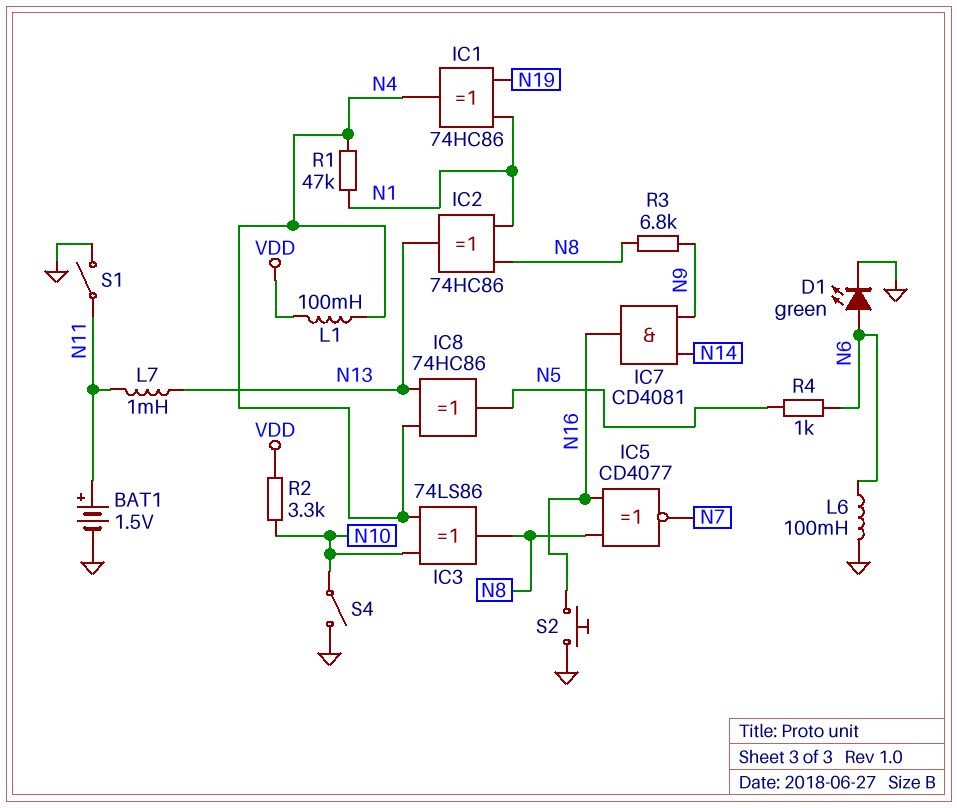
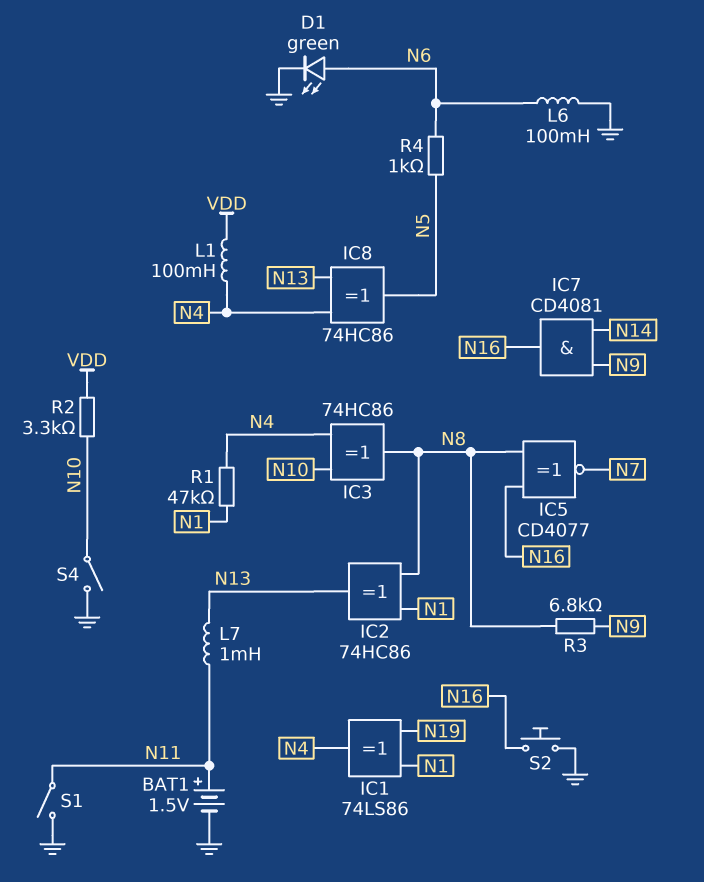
IC1: XOR 74HC86 (in N1, in N19, out N4) -> XOR 74LS86 (in N1, in N19, out N4)
IC3: XOR 74LS86 (in N4, in N10, out N8) -> XOR 74HC86 (in N4, in N10, out N8)

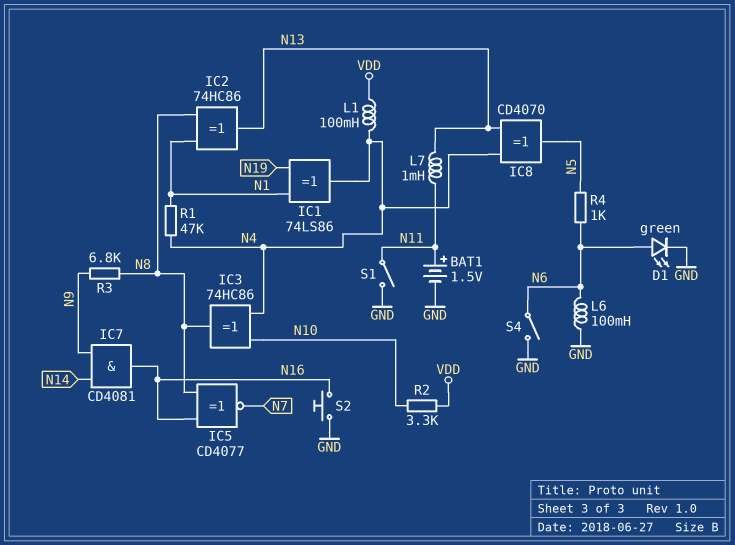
IC8: XOR 74HC86 (in N4, in N13, out N5) -> XOR CD4070 (in N4, in N13, out N5)
S4: switch (GND, N10) -> switch (GND, N6)

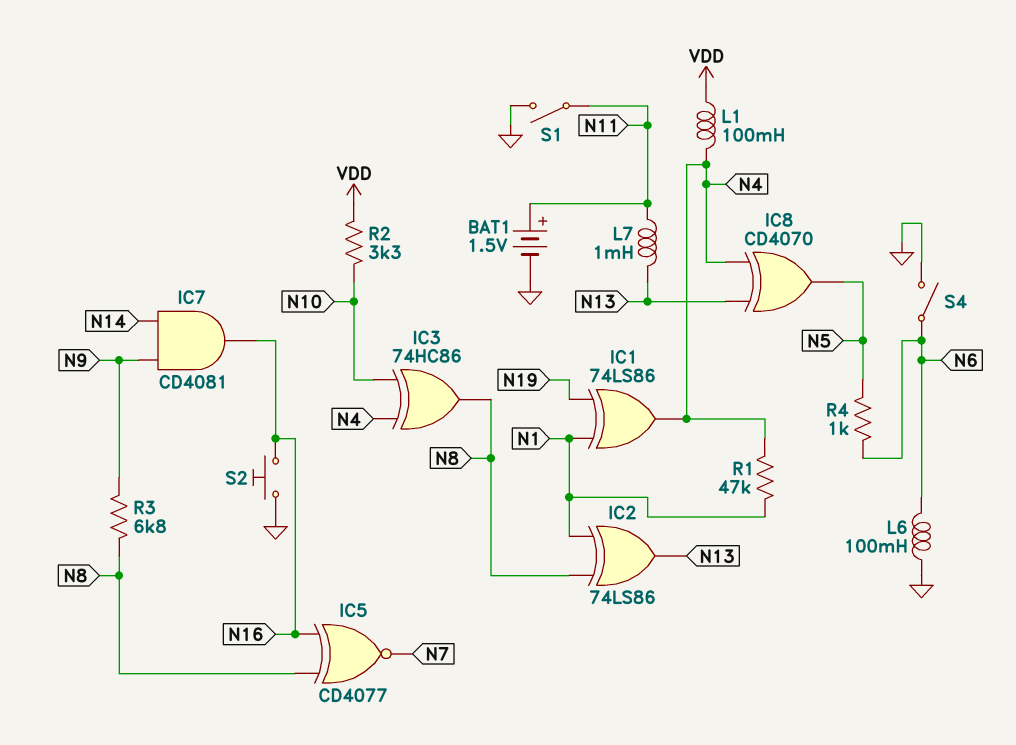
D1: LED green (A N6, K GND) -> none
IC2: XOR 74HC86 (in N1, in N8, out N13) -> XOR 74LS86 (in N1, in N8, out N13)

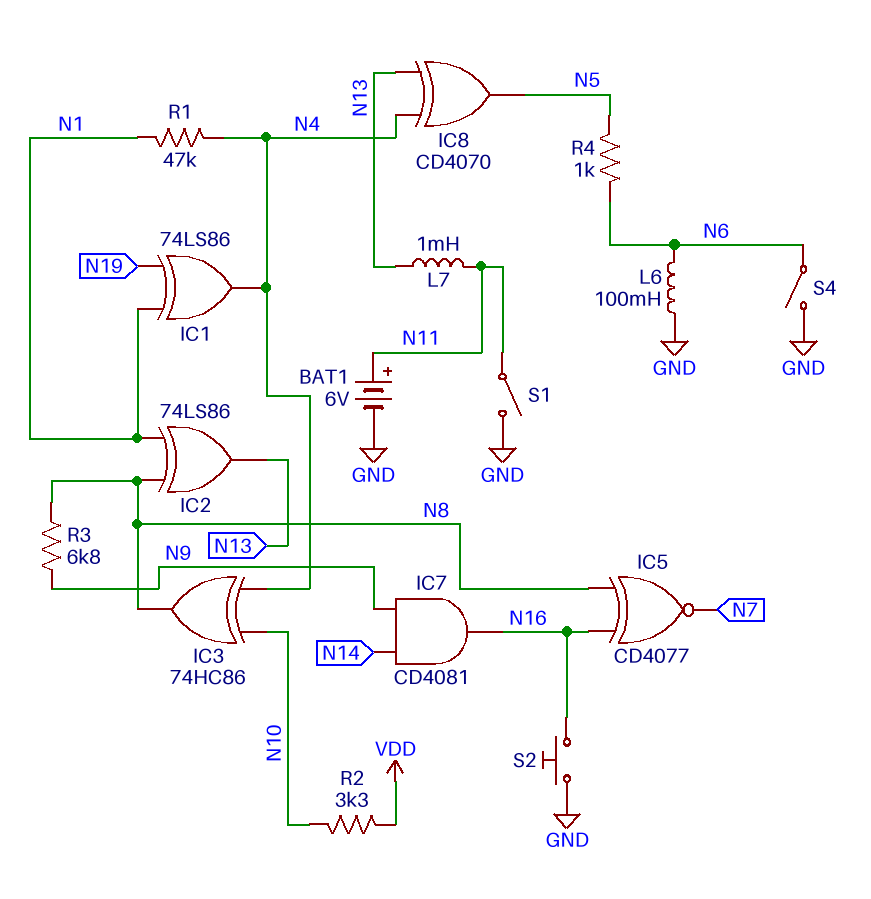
BAT1: 1.5V (plus N11, minus GND) -> 6V (plus N11, minus GND)
L1: 100mH (N4, VDD) -> none

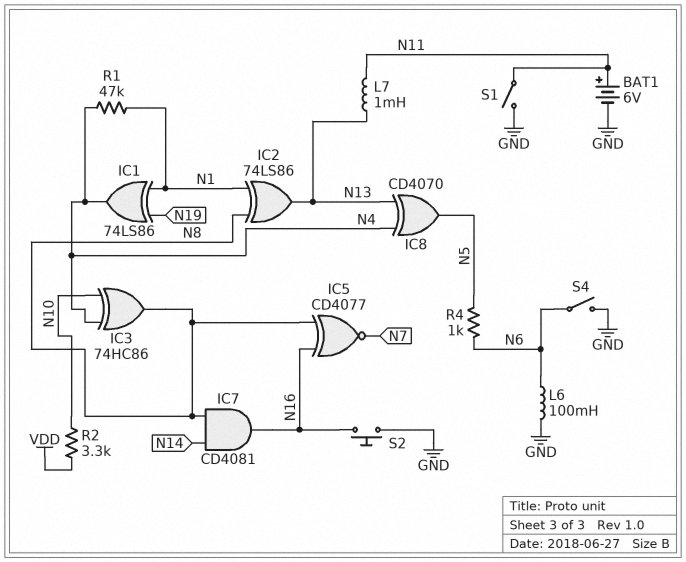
IC7: AND CD4081 (in N9, in N14, out N16) -> AND CD4081 (in N8, in N14, out N16)
R3: 6.8k (N8, N9) -> none

